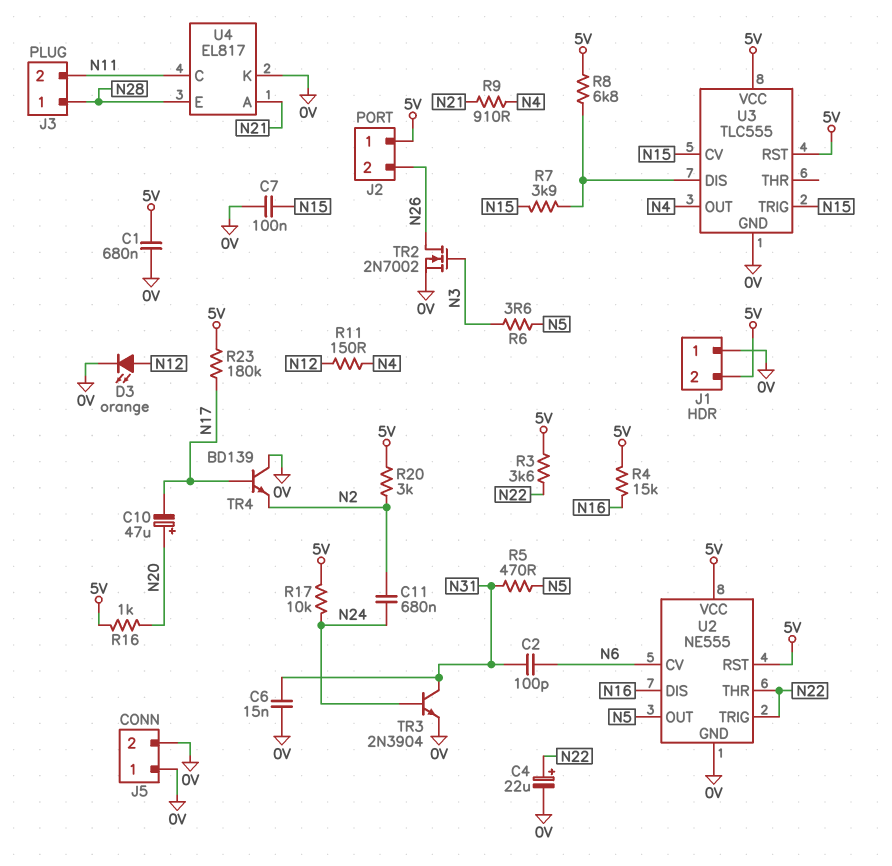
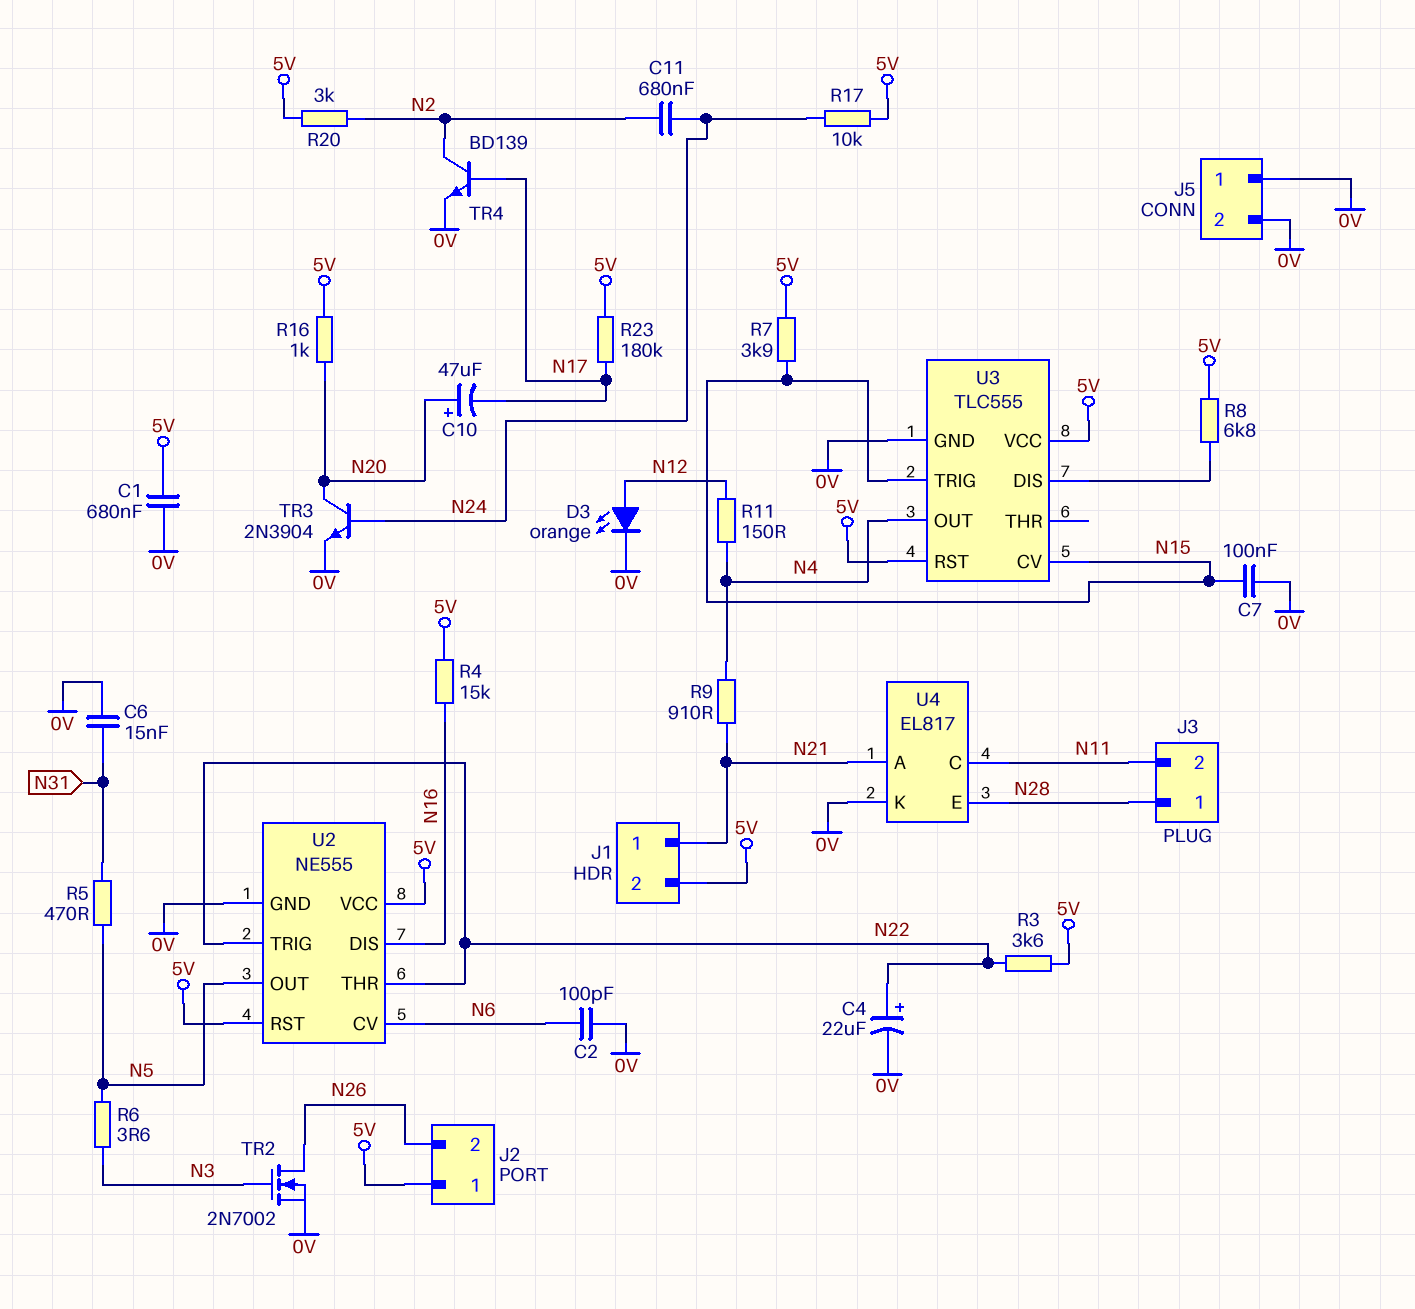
C2: 100pF (N6, N31) -> 100pF (0V, N6)
J1 pin 1: 0V -> N21
R7: 3.9k (N15, U3/DIS) -> 3.9k (5V, N15)
TR3: NPN 2N3904 (B N24, C N31, E 0V) -> NPN 2N3904 (B N24, C N20, E 0V)
TR4: NPN BD139 (B N17, C 0V, E N2) -> NPN BD139 (B N17, C N2, E 0V)

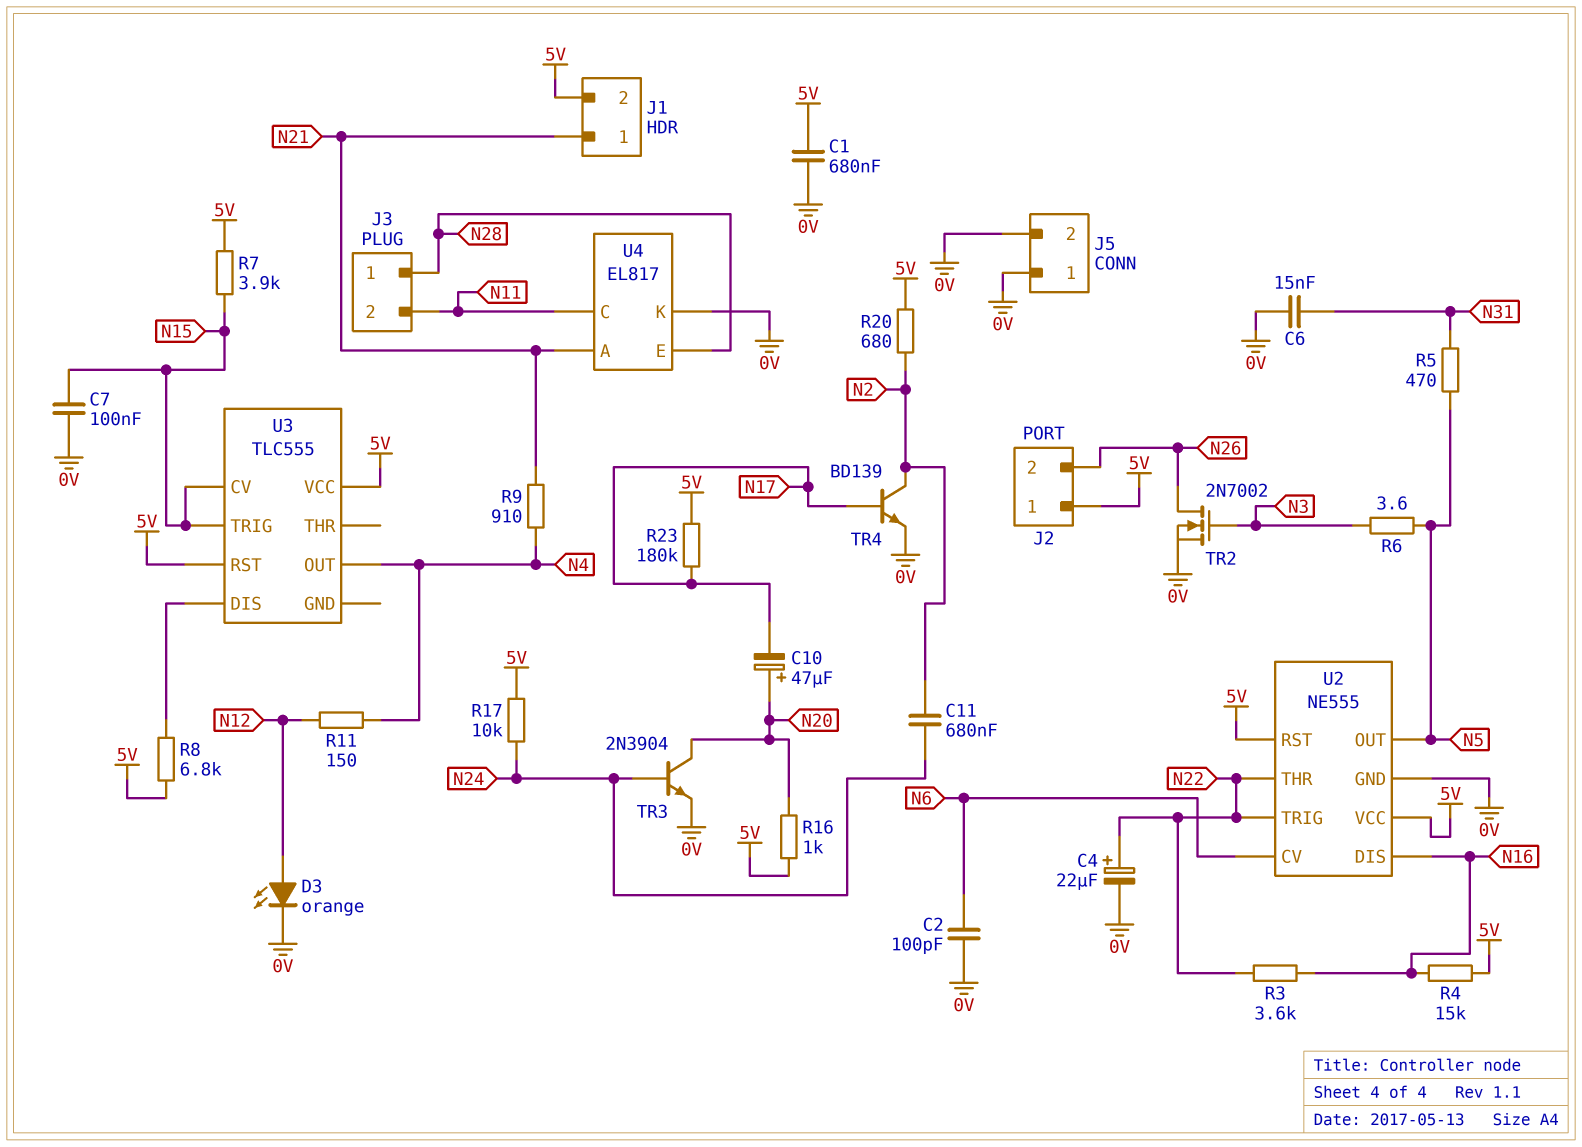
R3: 3.6k (5V, N22) -> 3.6k (N16, N22)
R20: 3k (5V, N2) -> 680 (5V, N2)
U3 pin GND: 0V -> none

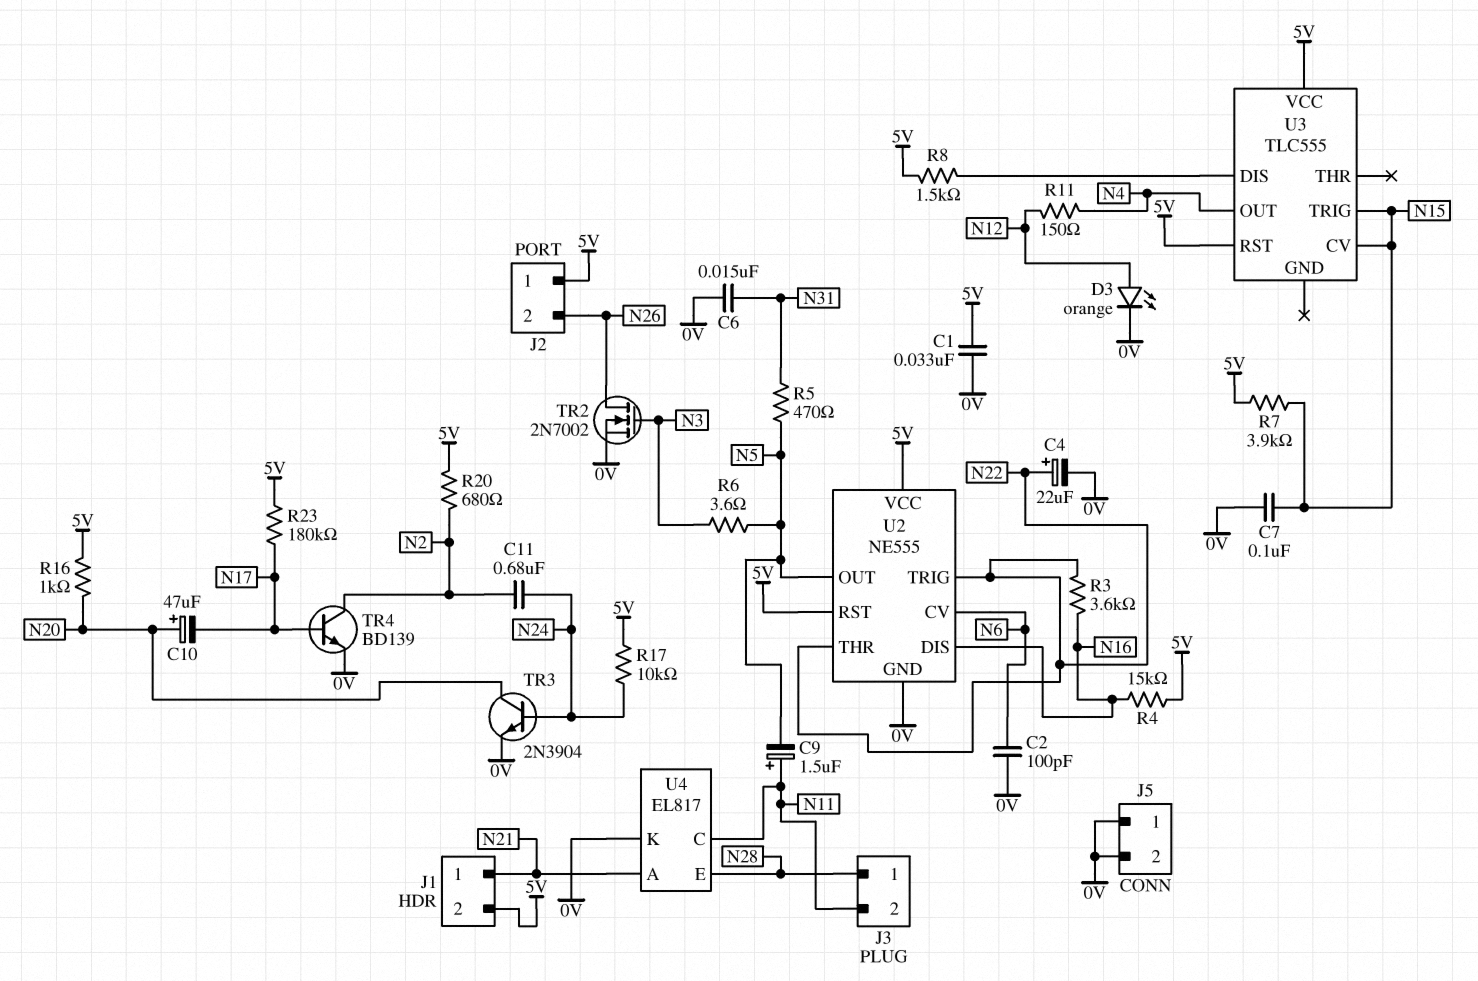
C1: 680nF (0V, 5V) -> 33nF (0V, 5V)
C9: none -> 1.5uF (plus N11, minus N5)
R8: 6.8k (5V, U3/DIS) -> 1.5k (5V, U3/DIS)
R9: 910 (N4, N21) -> none

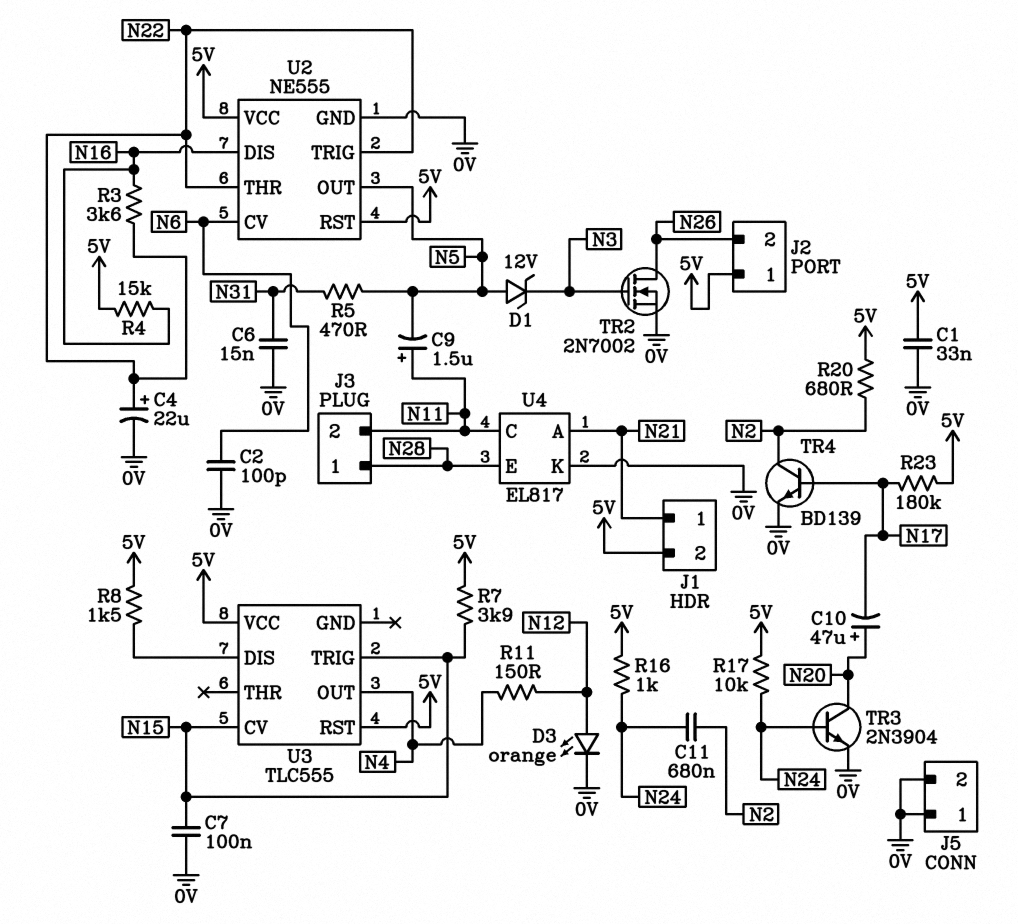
D1: none -> zener 12V (A N5, K N3)
R6: 3.6 (N3, N5) -> none
R16: 1k (5V, N20) -> 1k (5V, N24)

